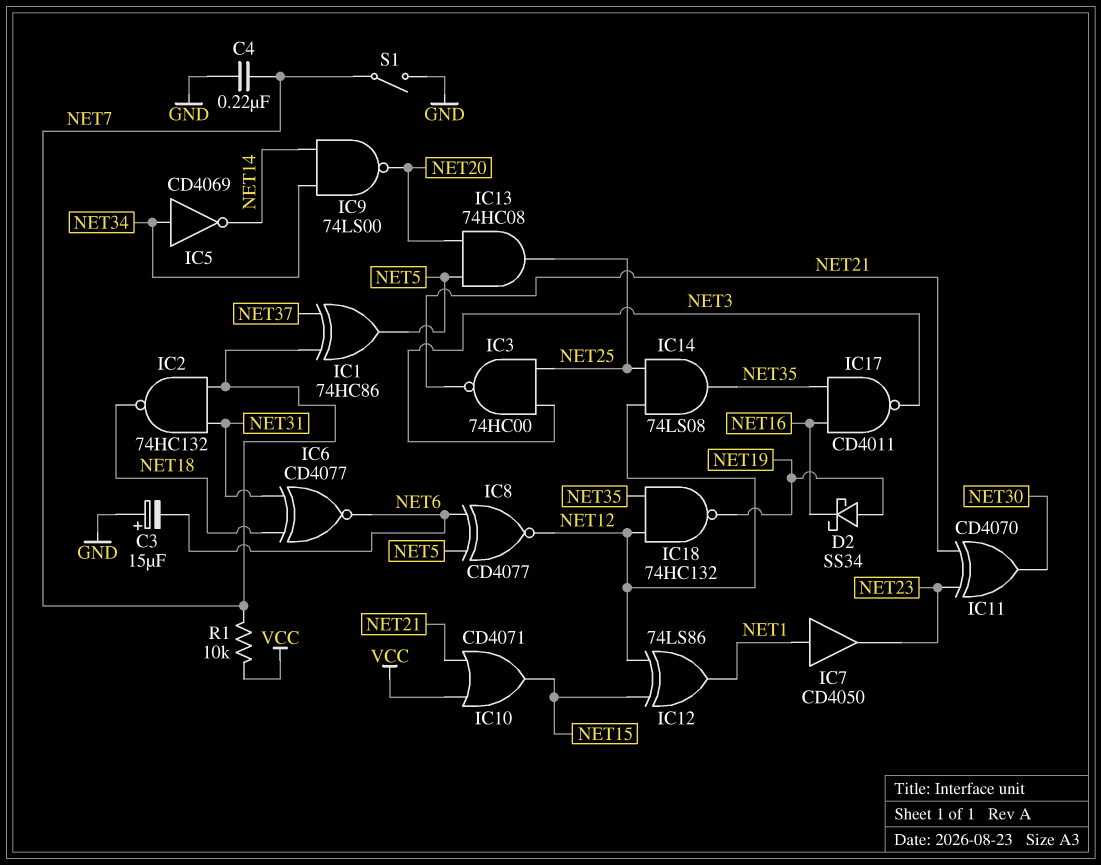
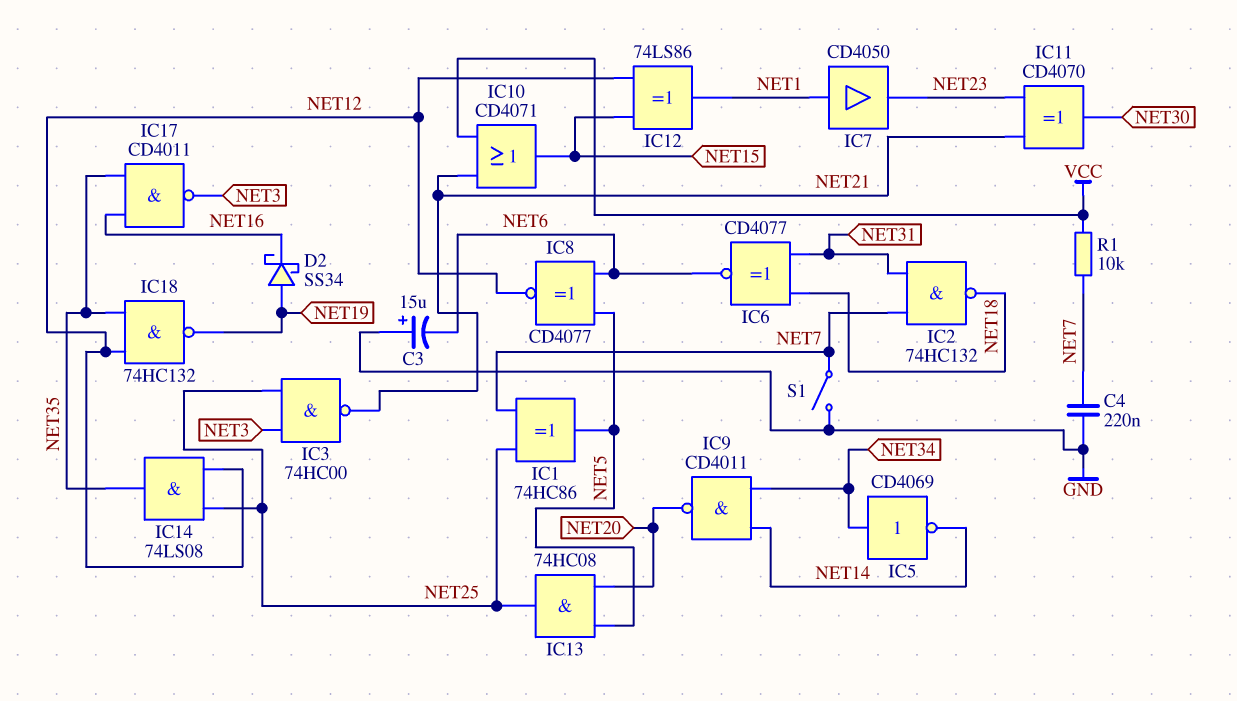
IC1: XOR 74HC86 (in NET7, in NET37, out NET5) -> XOR 74HC86 (in NET7, in NET25, out NET5)
IC9: NAND 74LS00 (in NET14, in NET34, out NET20) -> NAND CD4011 (in NET14, in NET34, out NET20)

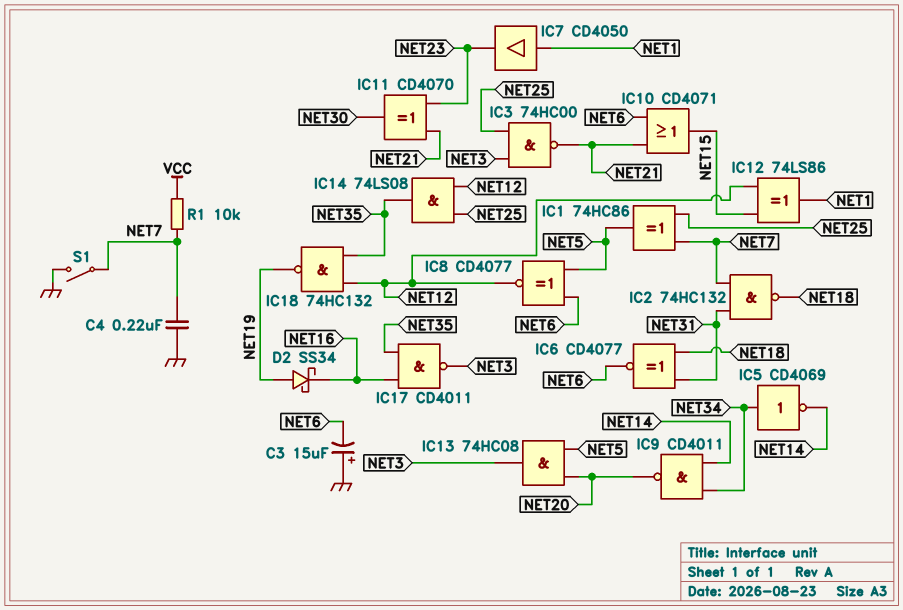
IC10: OR CD4071 (in NET21, in VCC, out NET15) -> OR CD4071 (in NET6, in NET21, out NET15)
IC13: AND 74HC08 (in NET5, in NET20, out NET25) -> AND 74HC08 (in NET5, in NET20, out NET3)

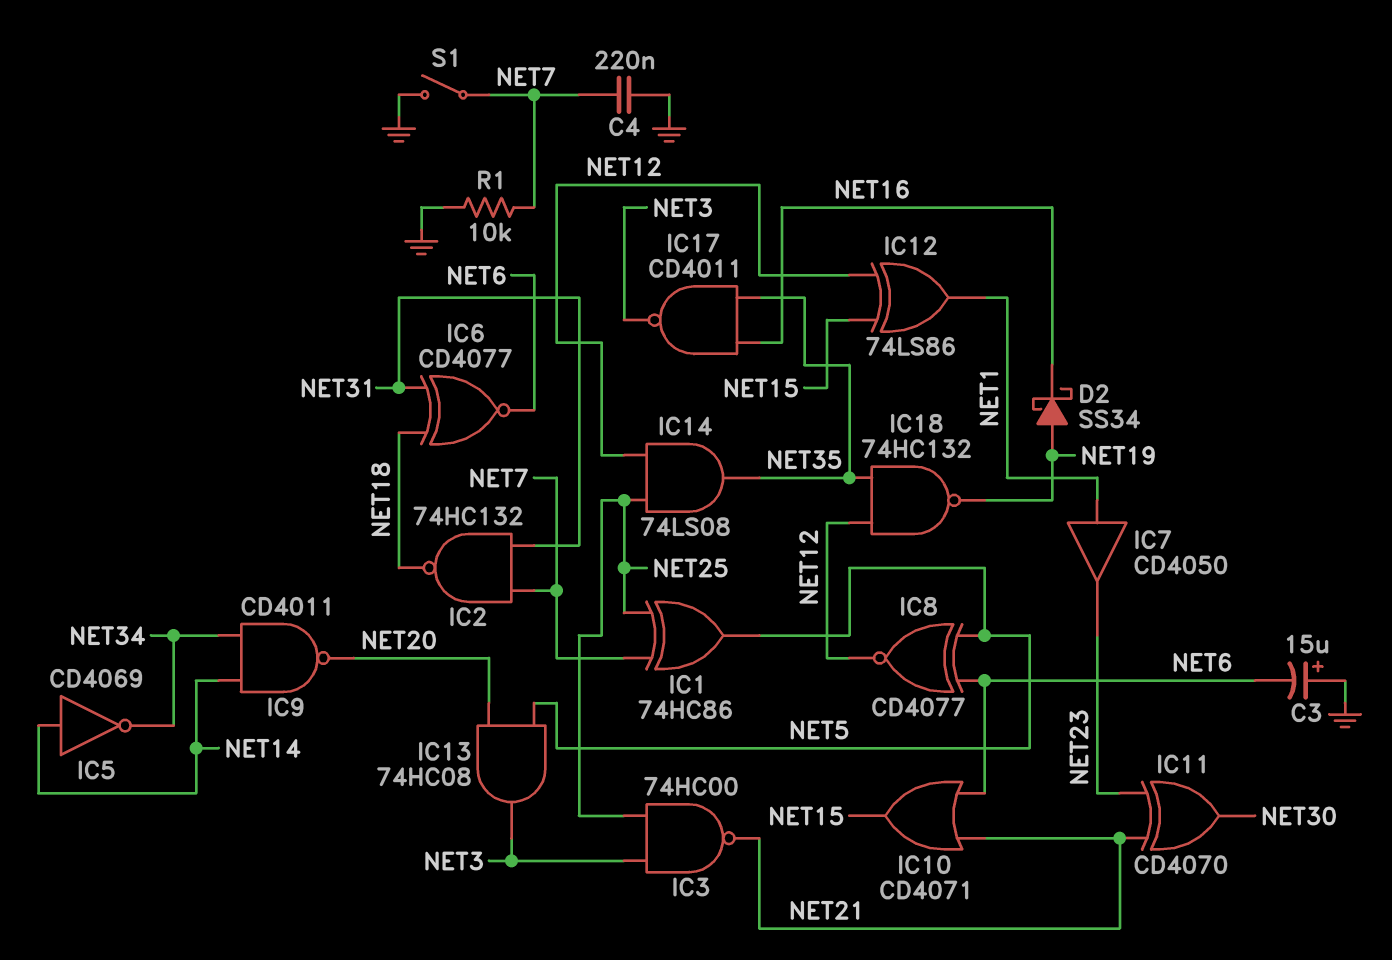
IC5: NOT CD4069 (in NET34, out NET14) -> NOT CD4069 (in NET14, out NET34)
R1: 10k (NET7, VCC) -> 10k (GND, NET7)

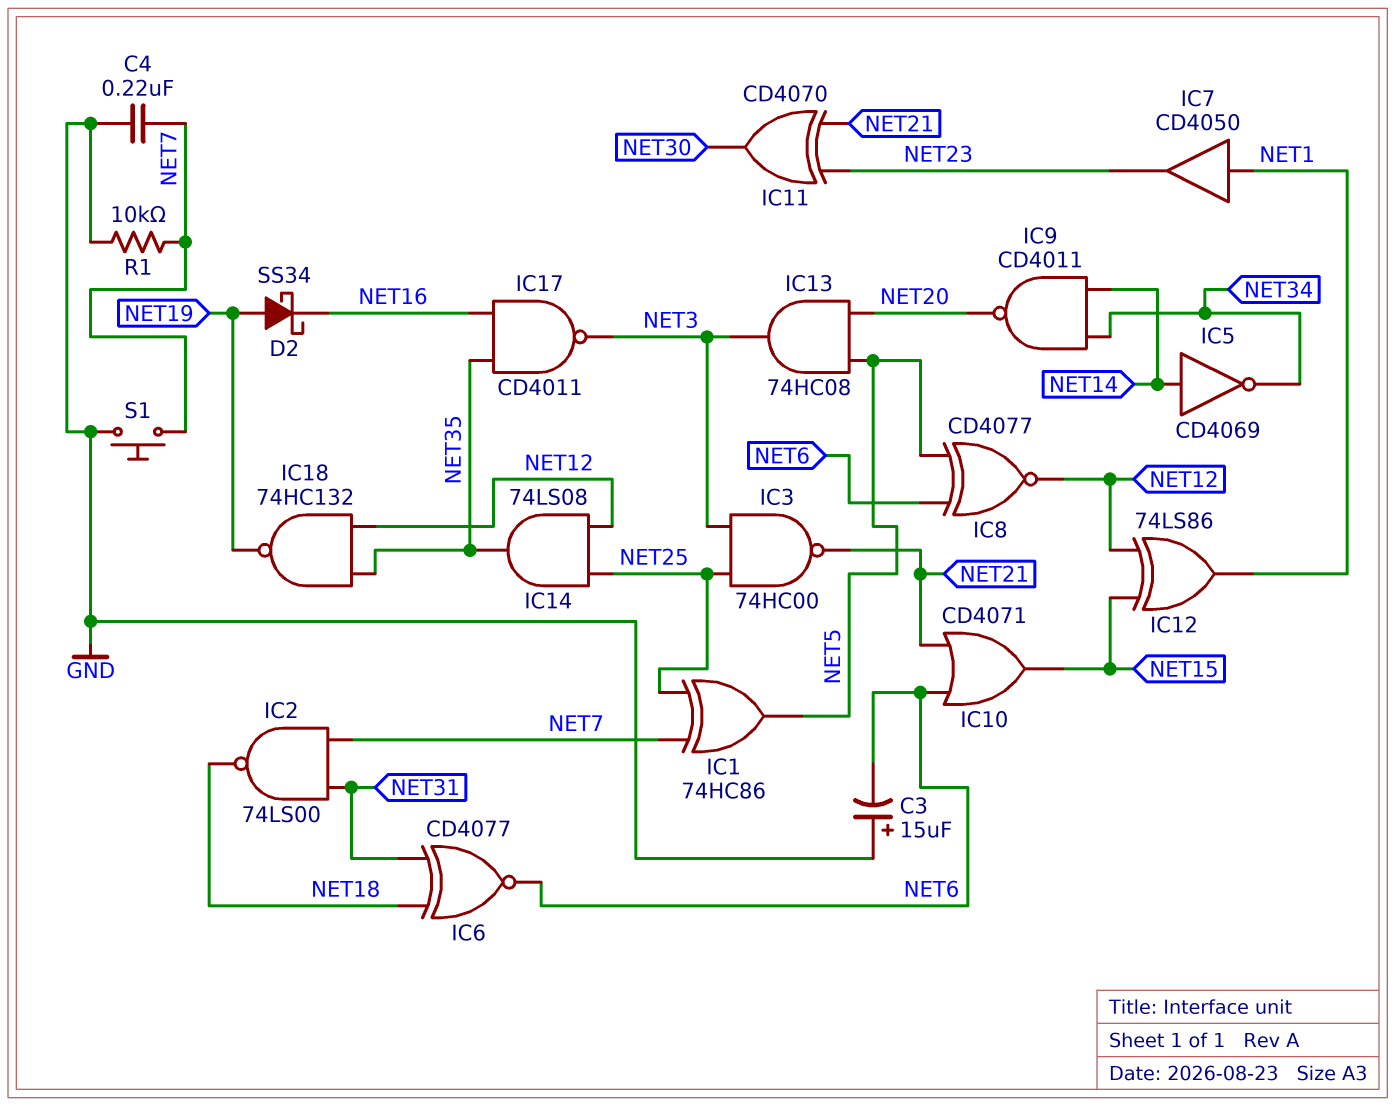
IC2: NAND 74HC132 (in NET7, in NET31, out NET18) -> NAND 74LS00 (in NET7, in NET31, out NET18)
S1: switch (GND, NET7) -> button (GND, NET7)

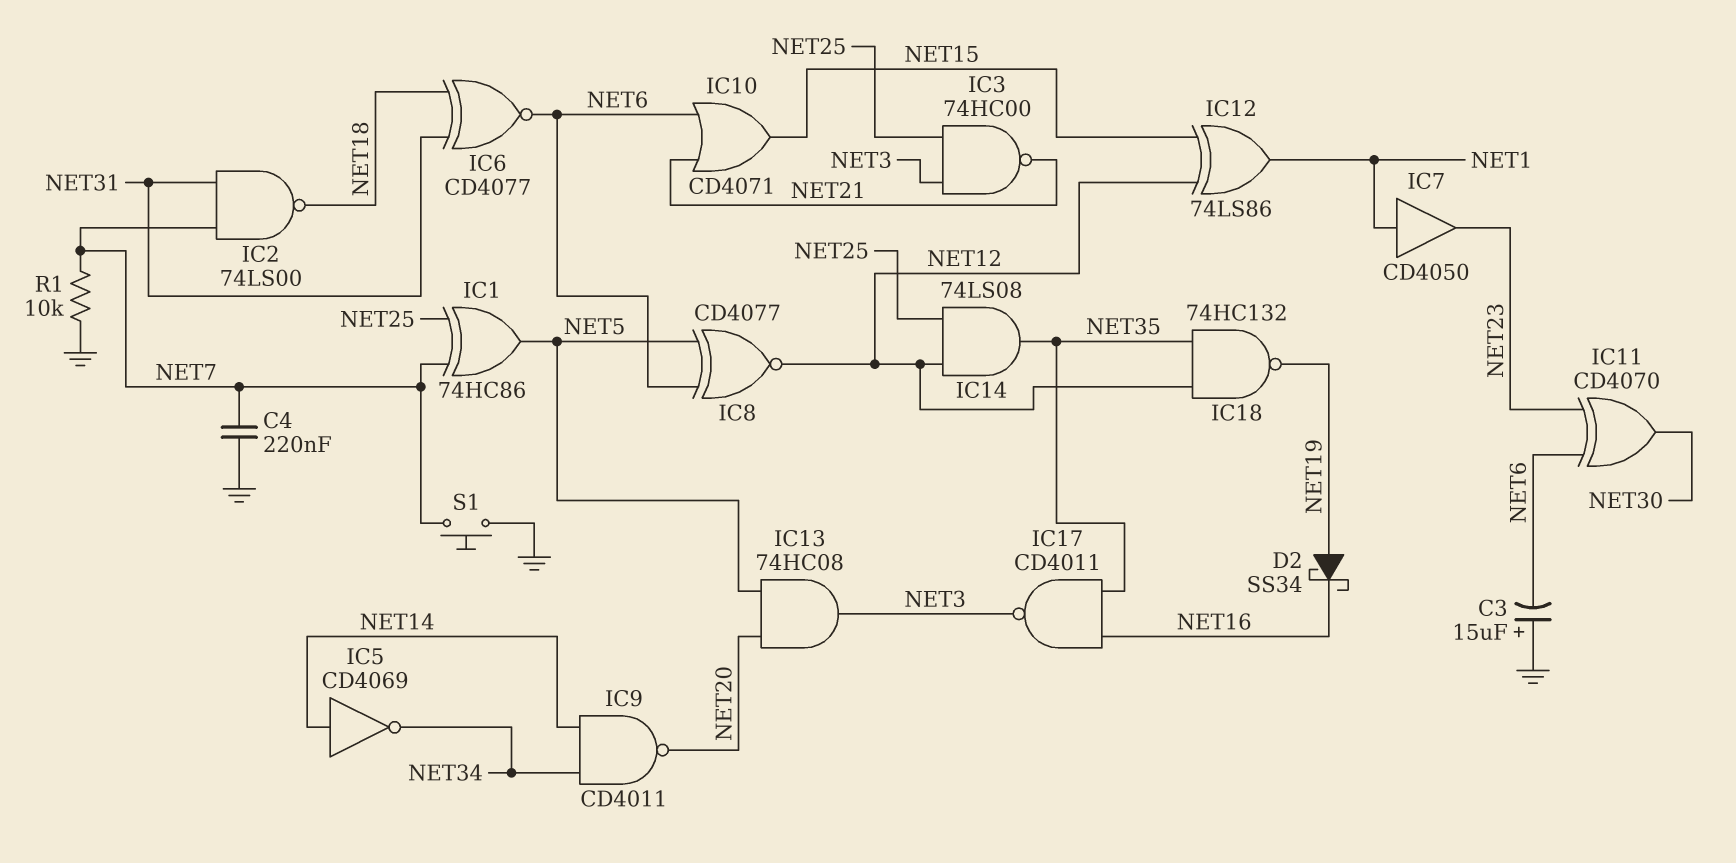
IC11: XOR CD4070 (in NET21, in NET23, out NET30) -> XOR CD4070 (in NET6, in NET23, out NET30)

